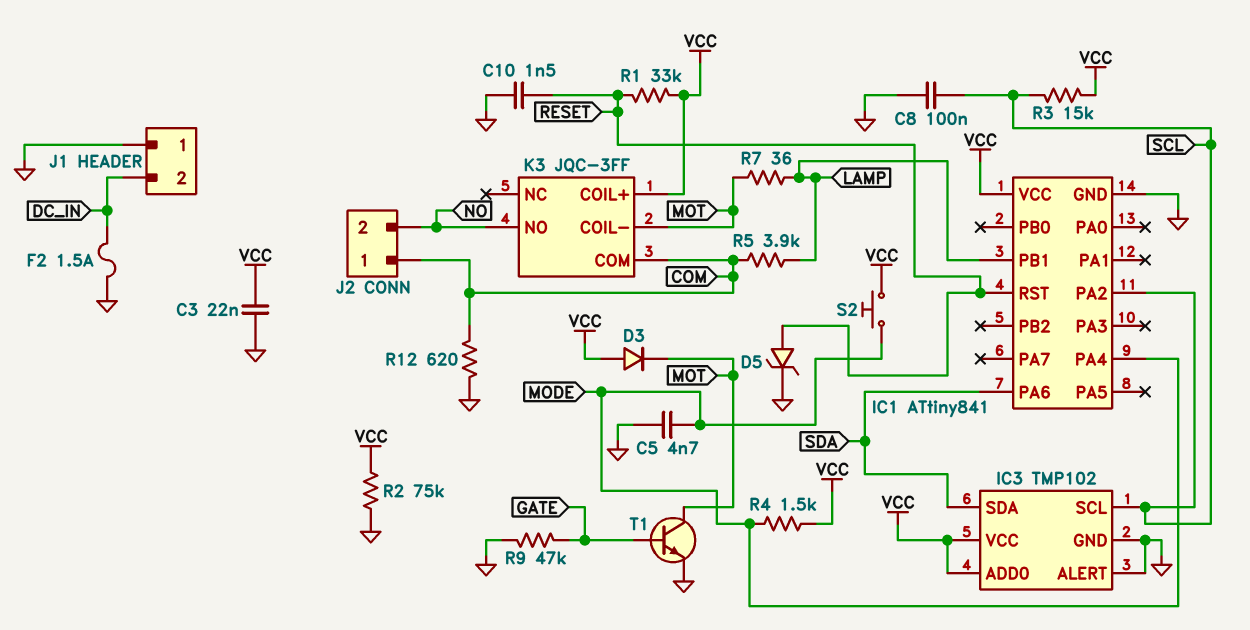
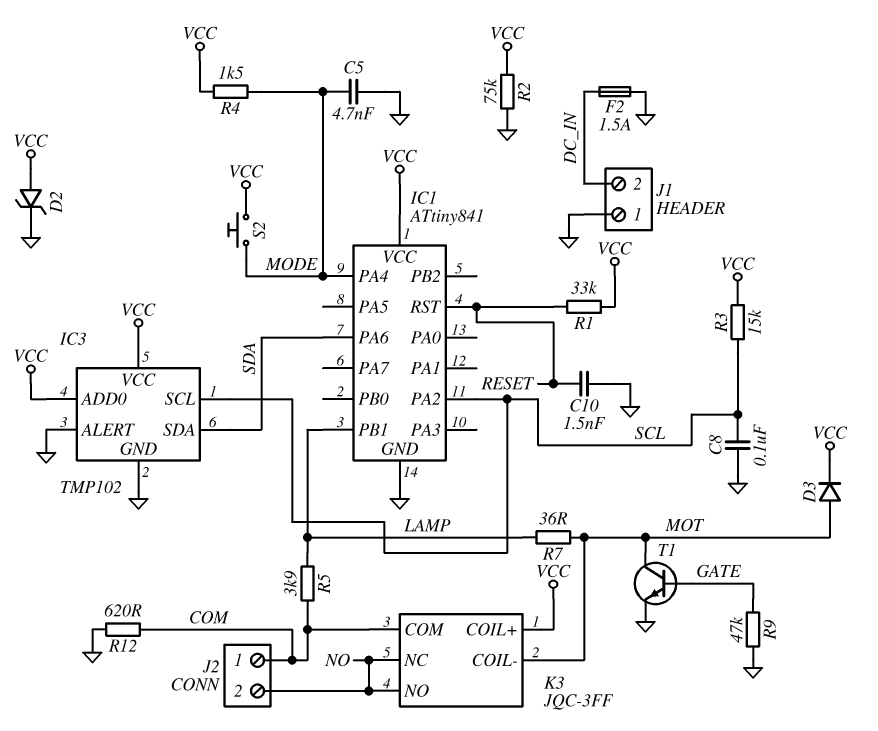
C3: 22nF (GND, VCC) -> none
D2: none -> zener (A VCC, K GND)
D3: diode (A VCC, K MOT) -> diode (A MOT, K VCC)
D5: zener (A RESET, K GND) -> none
K3 pin NC: none -> NO

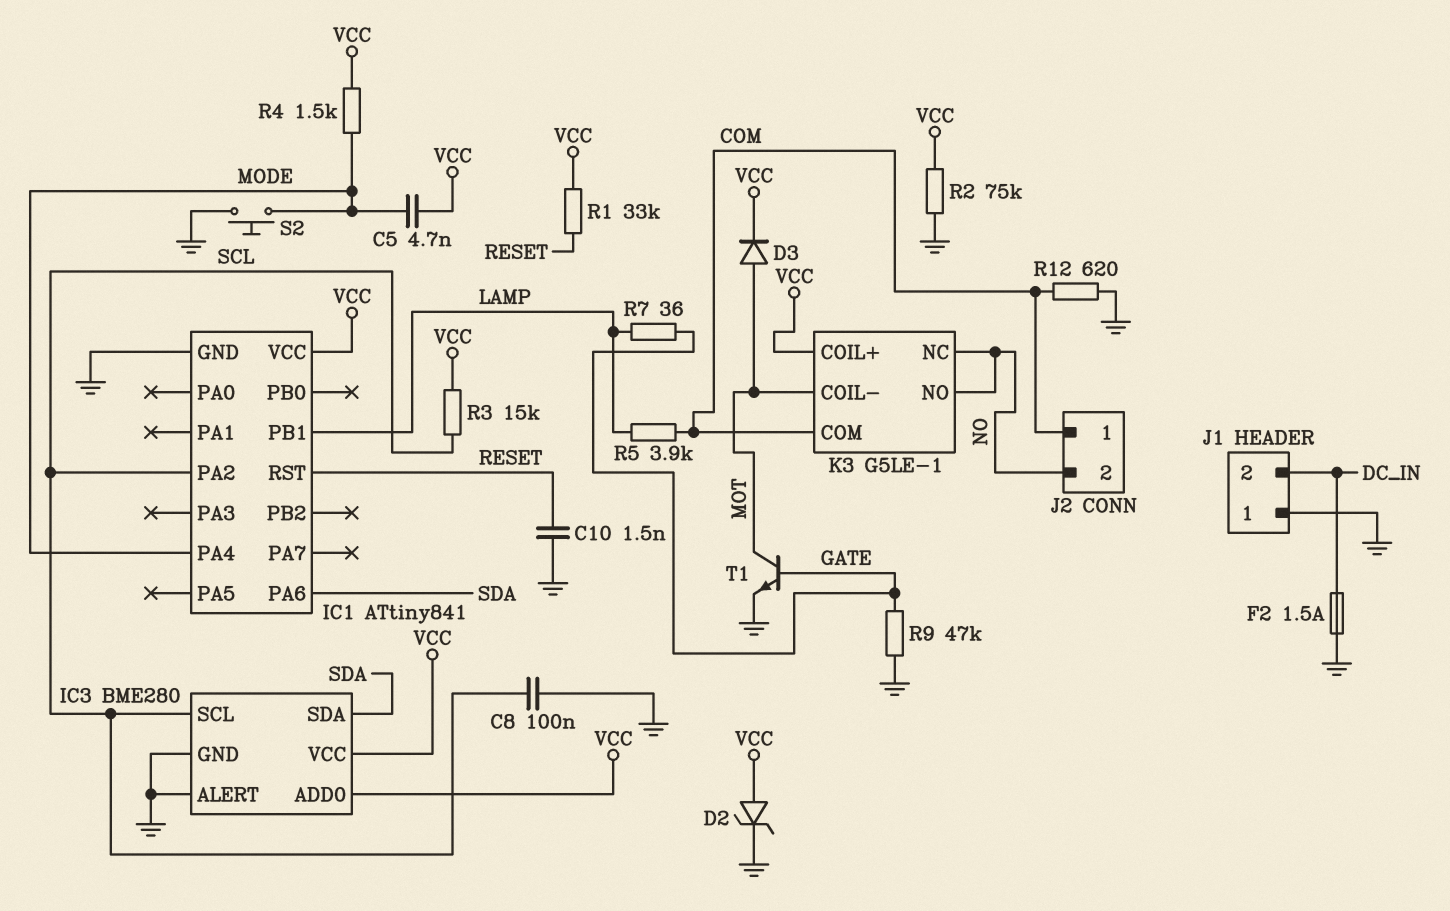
C5: 4.7nF (GND, MODE) -> 4.7nF (MODE, VCC)
IC3: TMP102 -> BME280
K3: JQC-3FF -> G5LE-1
R7: 36 (LAMP, MOT) -> 36 (GATE, LAMP)
S2: button (MODE, VCC) -> button (GND, MODE)

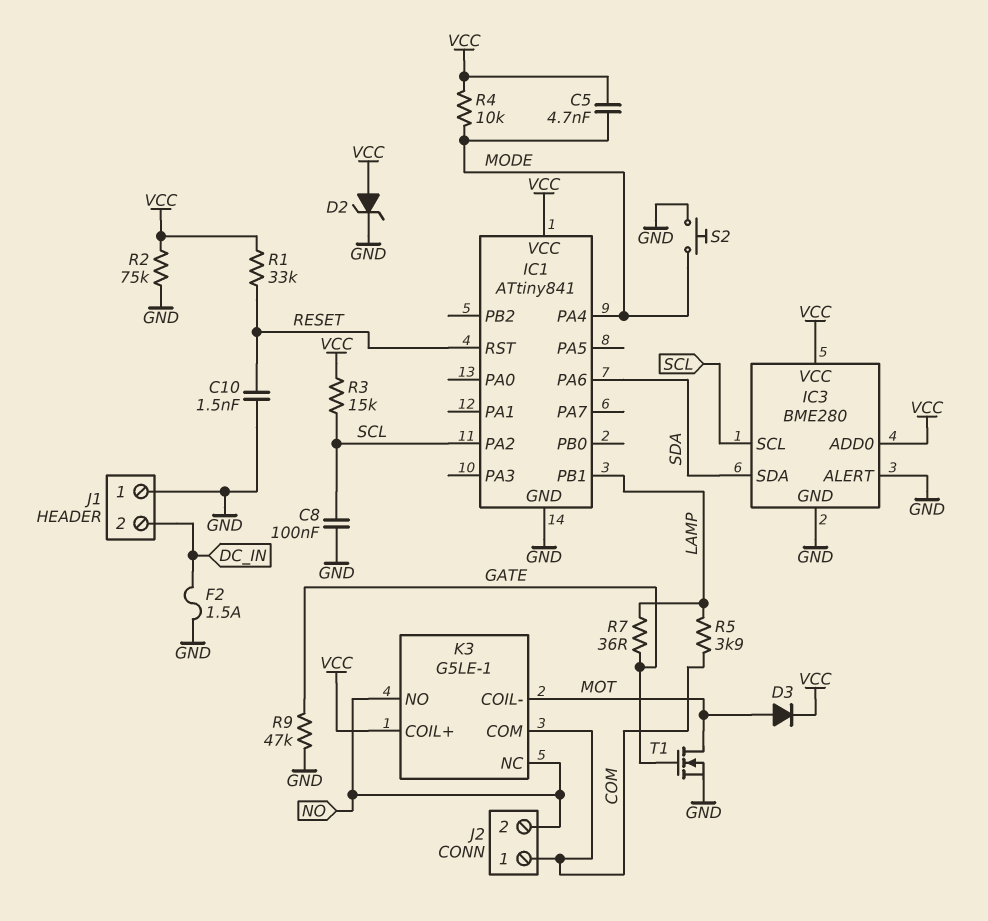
R4: 1.5k (MODE, VCC) -> 10k (MODE, VCC)
R12: 620 (COM, GND) -> none
T1: NPN (B GATE, C MOT, E GND) -> NMOS (G GATE, D MOT, S GND)

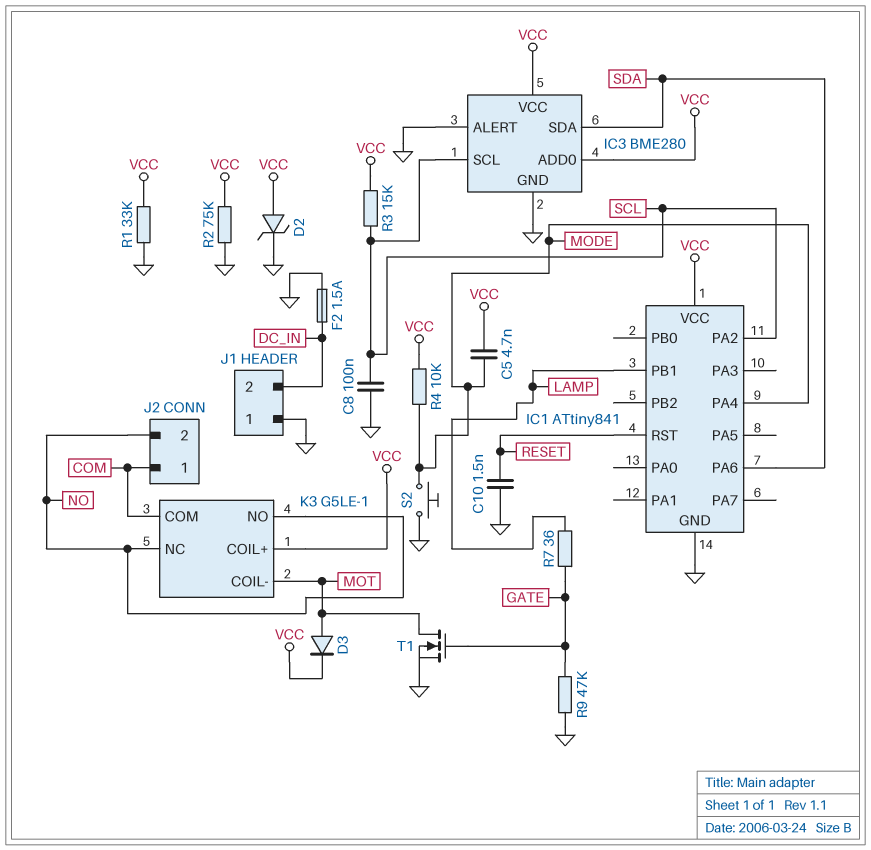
R1: 33k (RESET, VCC) -> 33k (GND, VCC)
R5: 3.9k (COM, LAMP) -> none

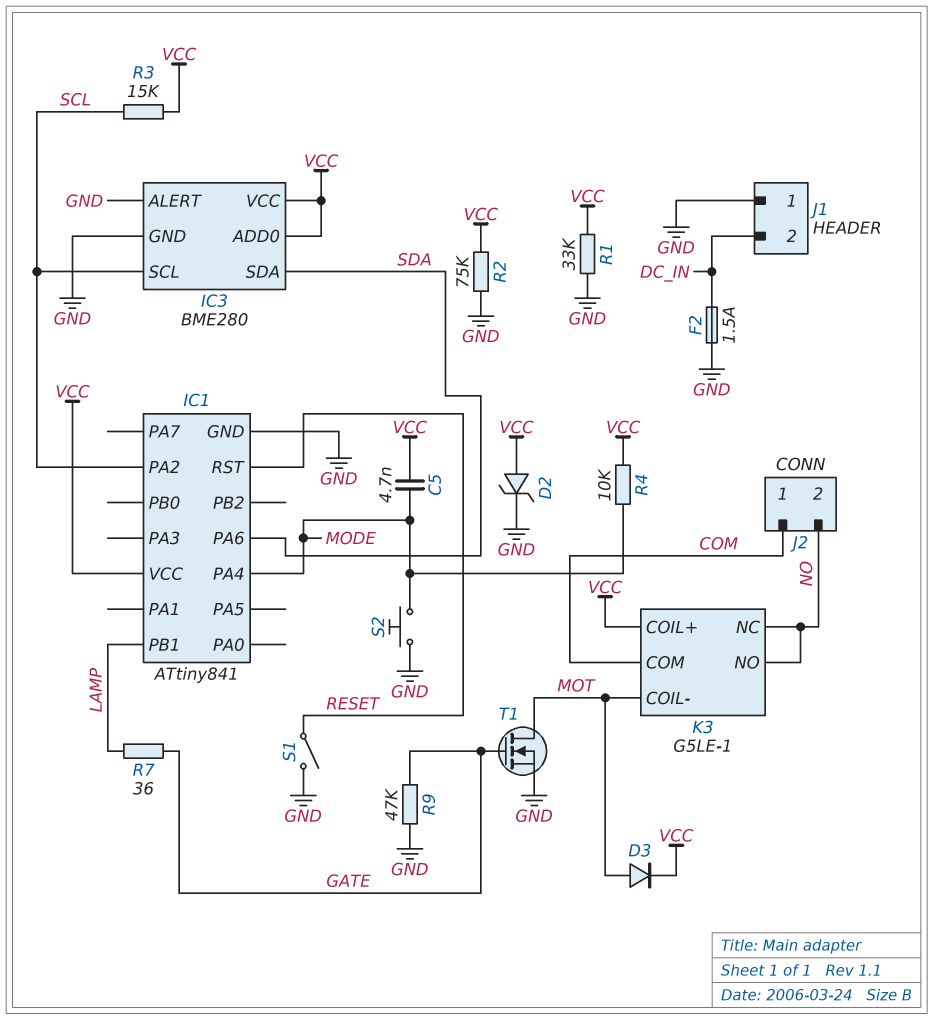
C8: 100nF (GND, SCL) -> none
C10: 1.5nF (GND, RESET) -> none
S1: none -> switch (GND, RESET)

